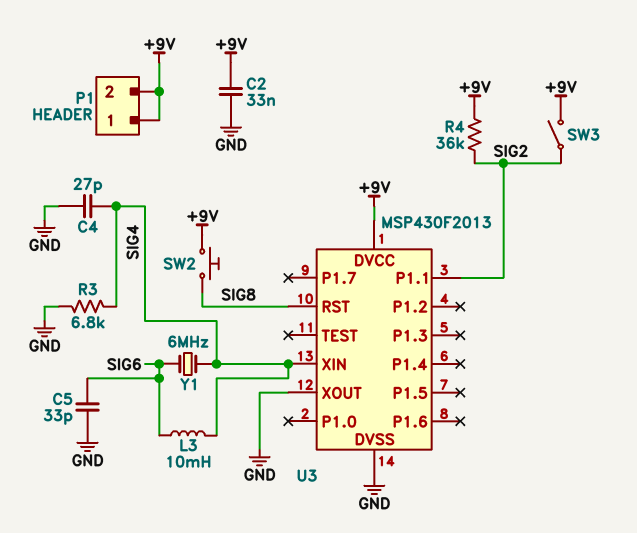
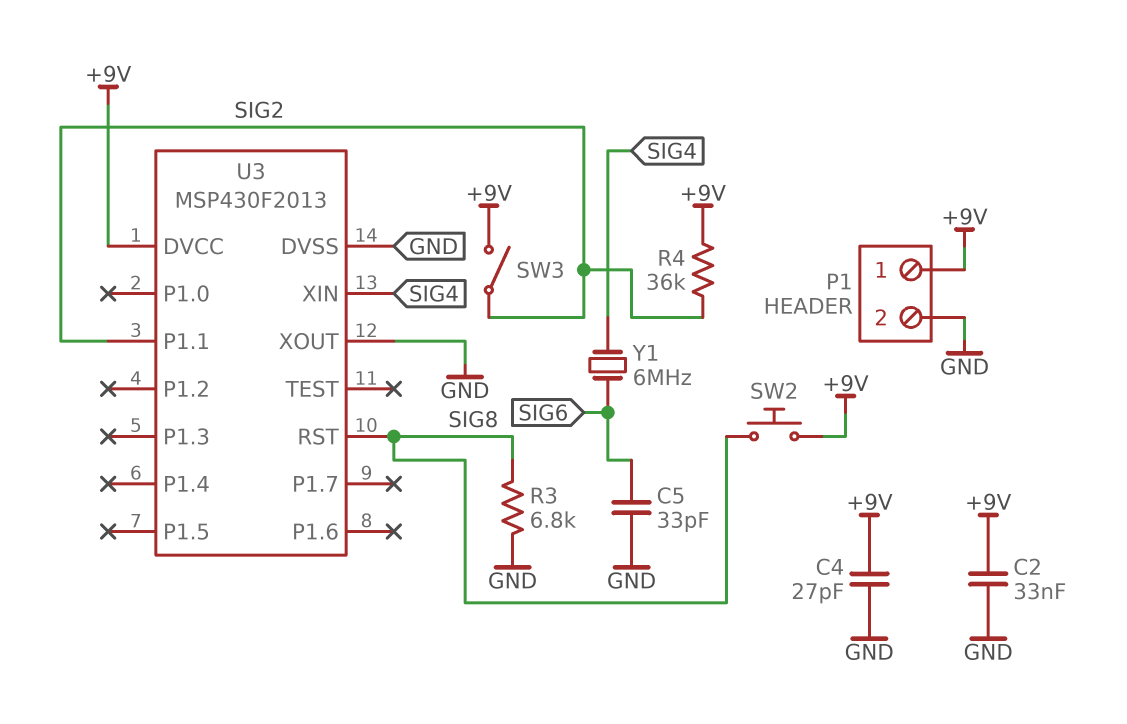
C4: 27pF (GND, SIG4) -> 27pF (+9V, GND)
L3: 10mH (SIG4, SIG6) -> none
P1 pin 2: +9V -> GND
R3: 6.8k (GND, SIG4) -> 6.8k (GND, SIG8)

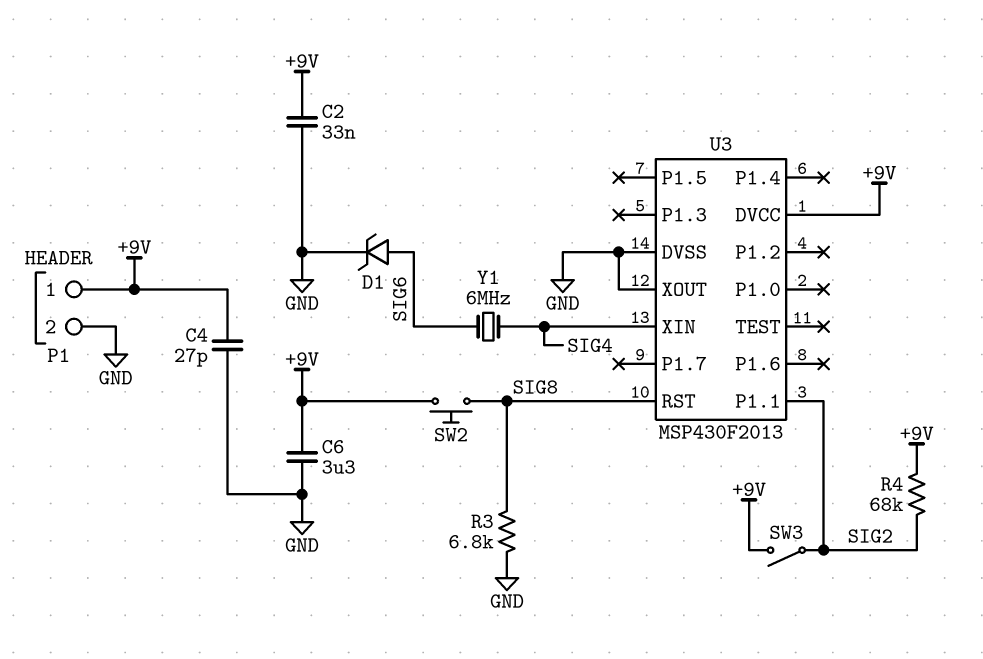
C5: 33pF (GND, SIG6) -> none
C6: none -> 3.3uF (+9V, GND)
D1: none -> zener (A SIG6, K GND)
R4: 36k (+9V, SIG2) -> 68k (+9V, SIG2)

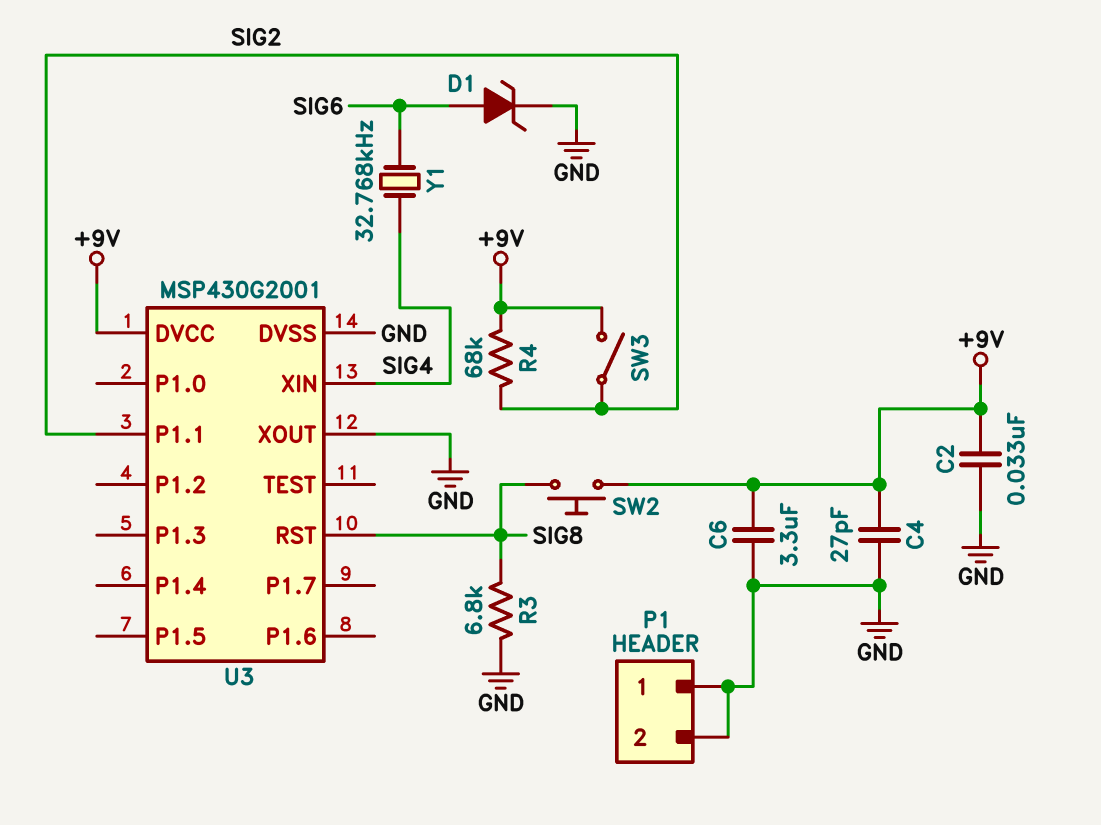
P1 pin 1: +9V -> GND
U3: MSP430F2013 -> MSP430G2001
Y1: 6MHz (SIG4, SIG6) -> 32.768kHz (SIG4, SIG6)

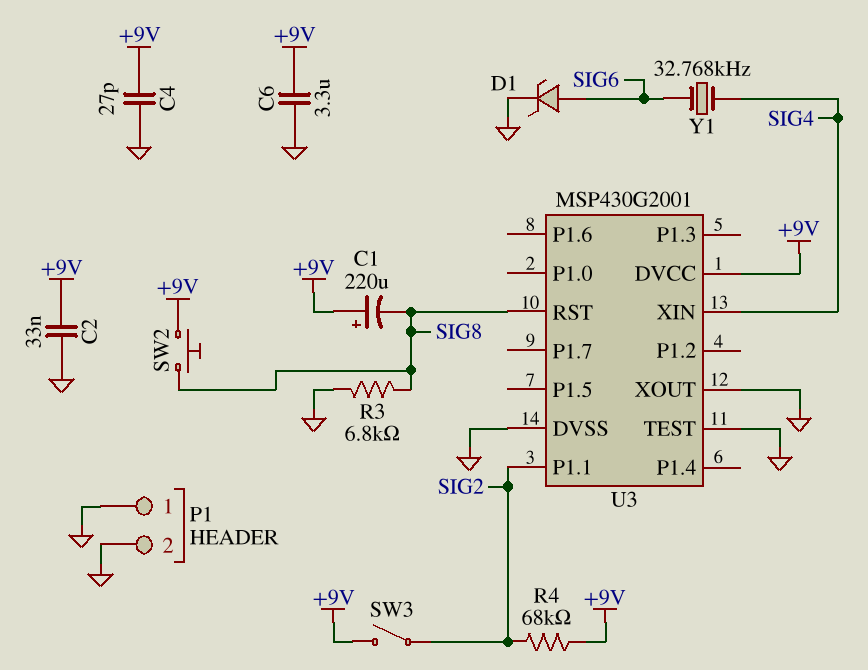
C1: none -> 220uF (plus +9V, minus SIG8)
U3 pin TEST: none -> GND

